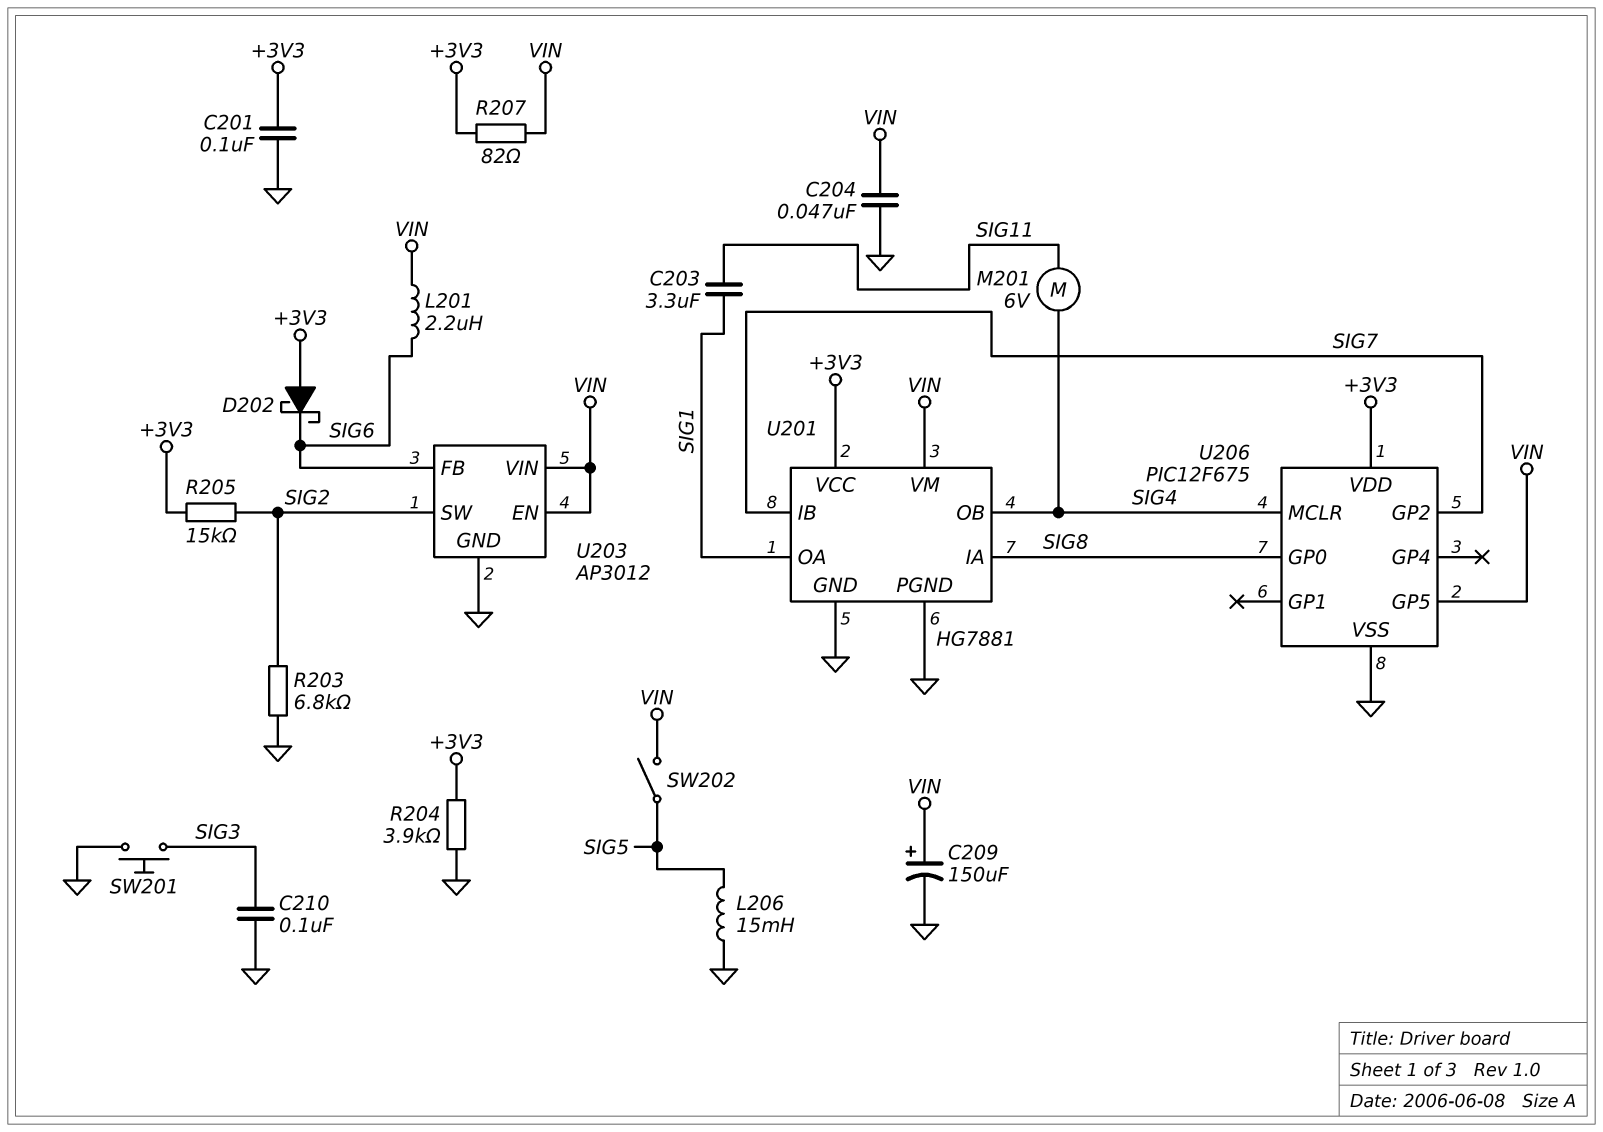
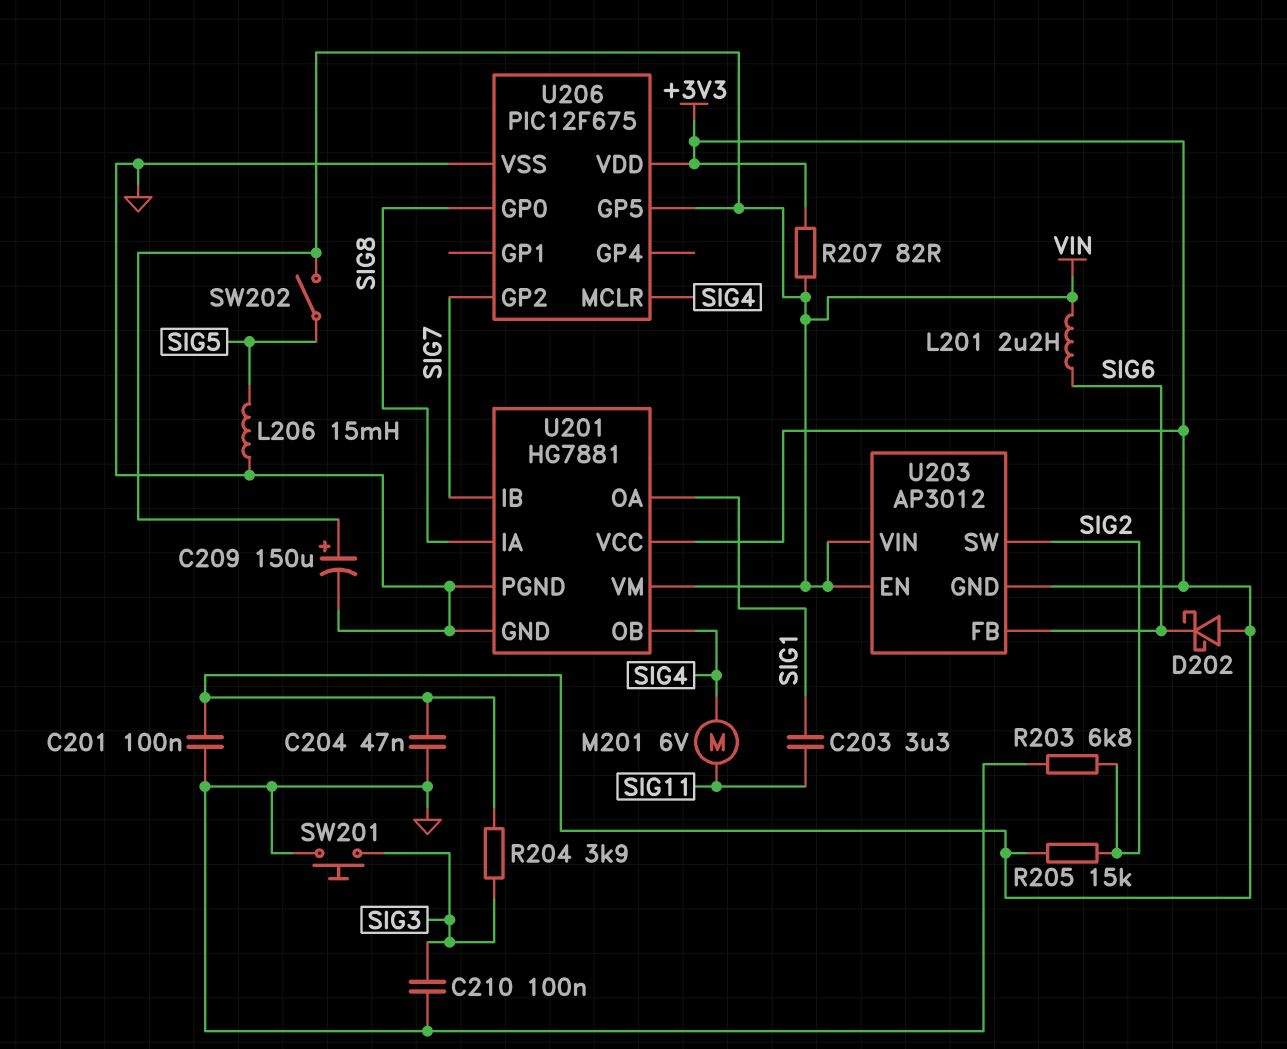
C204: 47nF (GND, VIN) -> 47nF (+3V3, GND)
R204: 3.9k (+3V3, GND) -> 3.9k (+3V3, SIG3)
U203 pin GND: GND -> +3V3

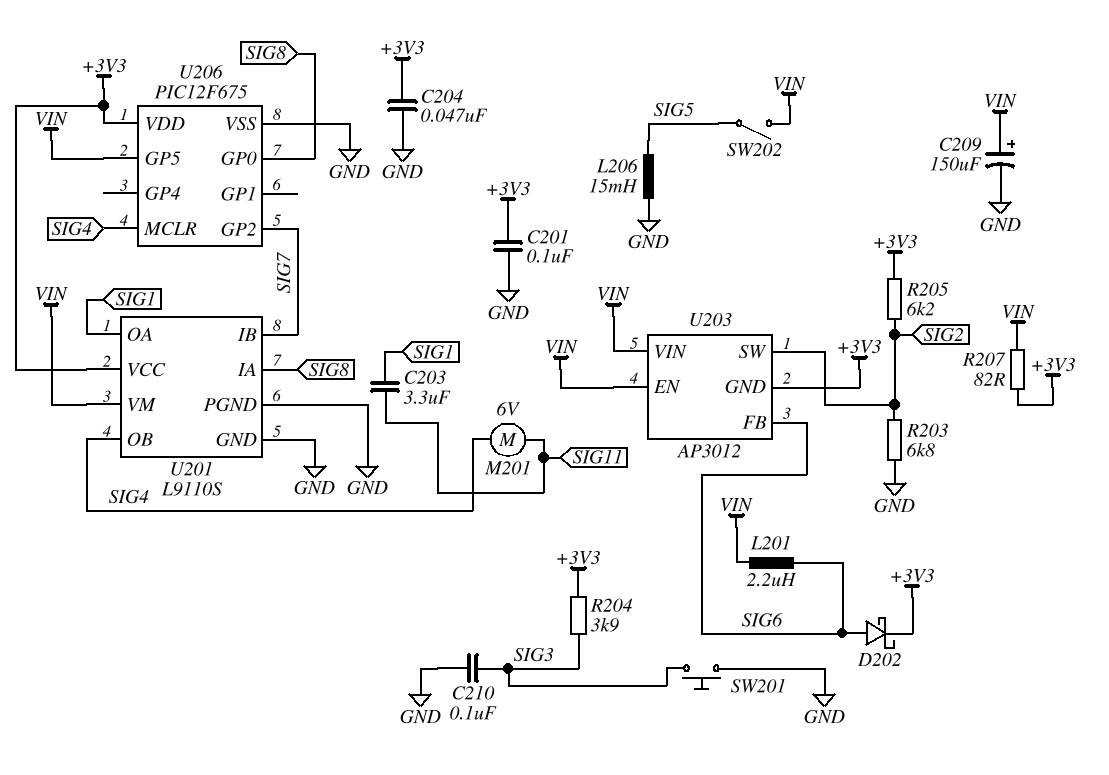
D202: schottky (A +3V3, K SIG6) -> schottky (A SIG6, K +3V3)
R205: 15k (+3V3, SIG2) -> 6.2k (+3V3, SIG2)
U201: HG7881 -> L9110S

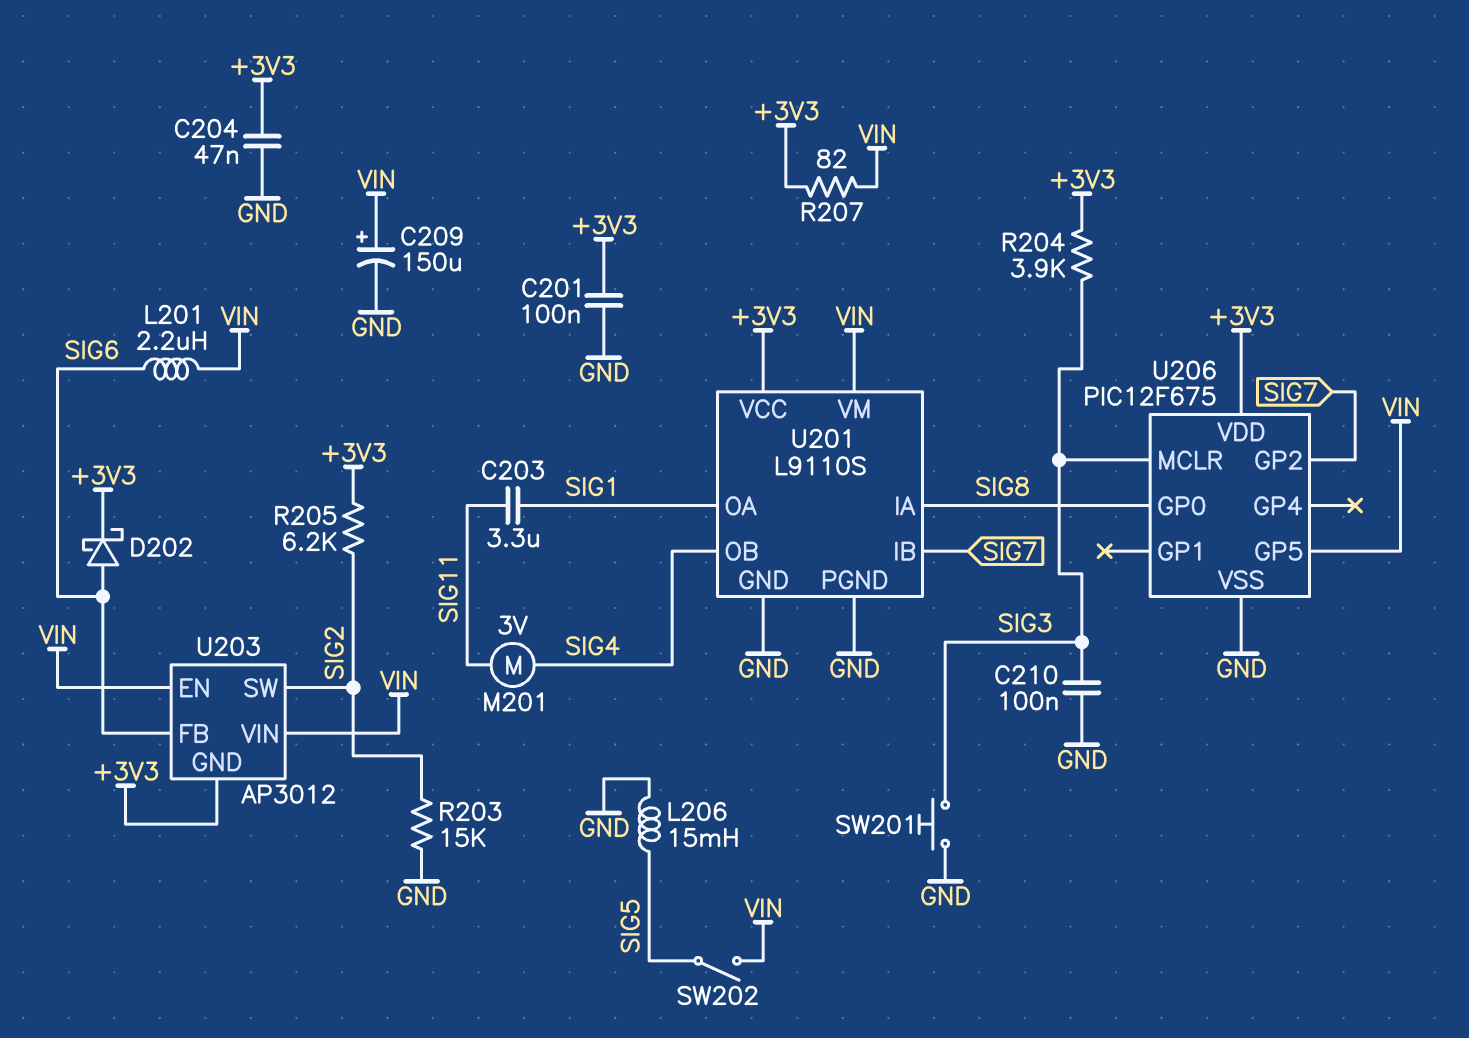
M201: motor 6V (SIG4, SIG11) -> motor 3V (SIG4, SIG11)
R203: 6.8k (GND, SIG2) -> 15k (GND, SIG2)
U206 pin MCLR: SIG4 -> SIG3

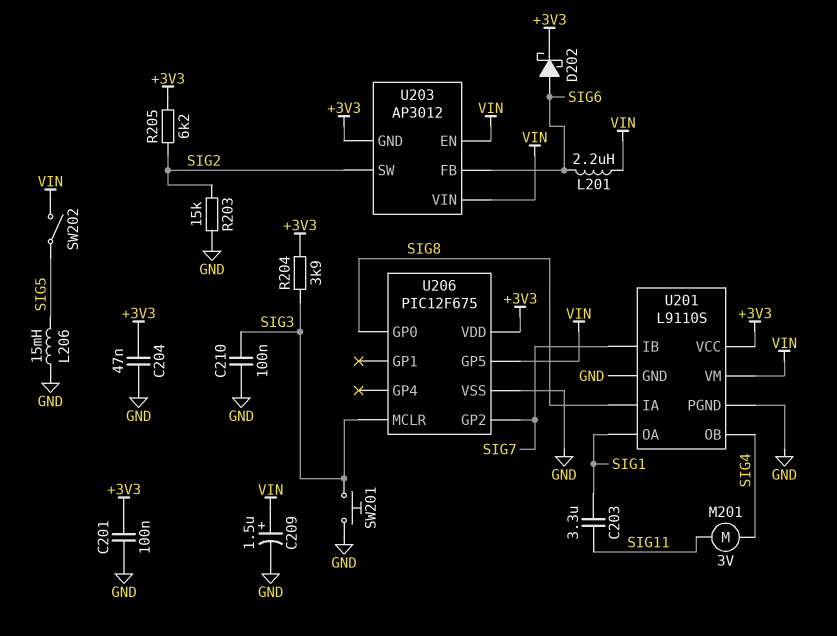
C209: 150uF (plus VIN, minus GND) -> 1.5uF (plus VIN, minus GND)
R207: 82 (+3V3, VIN) -> none

